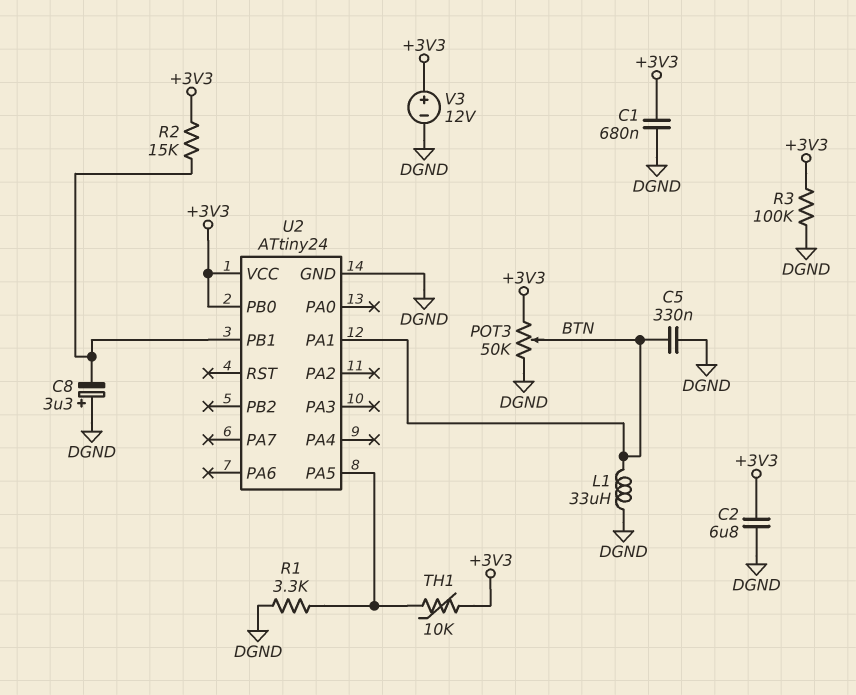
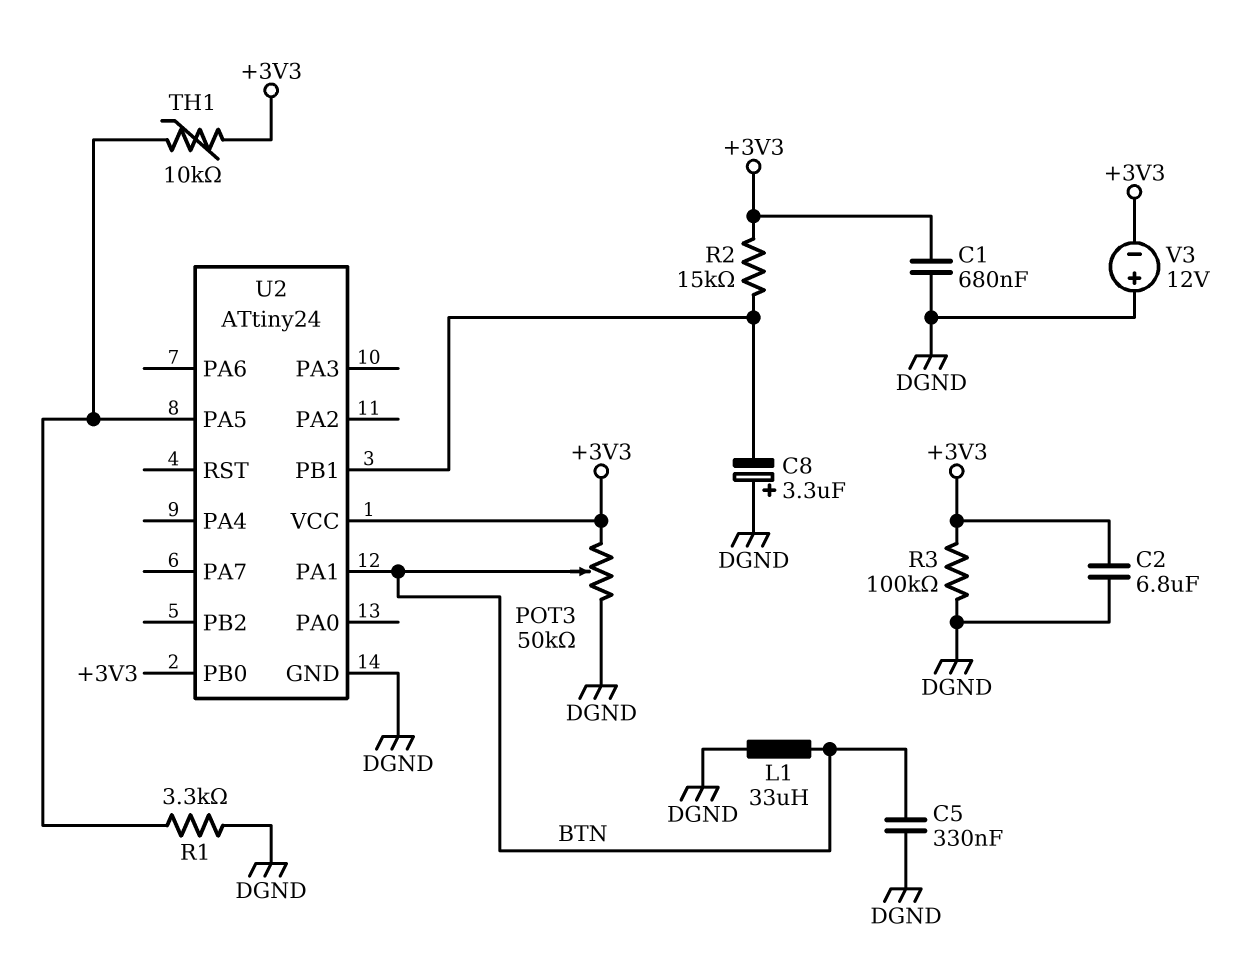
V3: 12V (plus +3V3, minus DGND) -> 12V (plus DGND, minus +3V3)

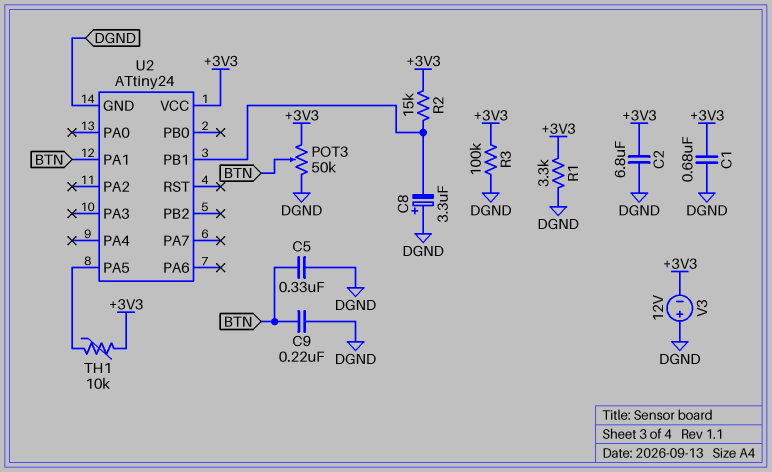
C9: none -> 220nF (BTN, DGND)
L1: 33uH (BTN, DGND) -> none
R1: 3.3k (DGND, U2/PA5) -> 3.3k (+3V3, DGND)
U2 pin PB0: +3V3 -> none

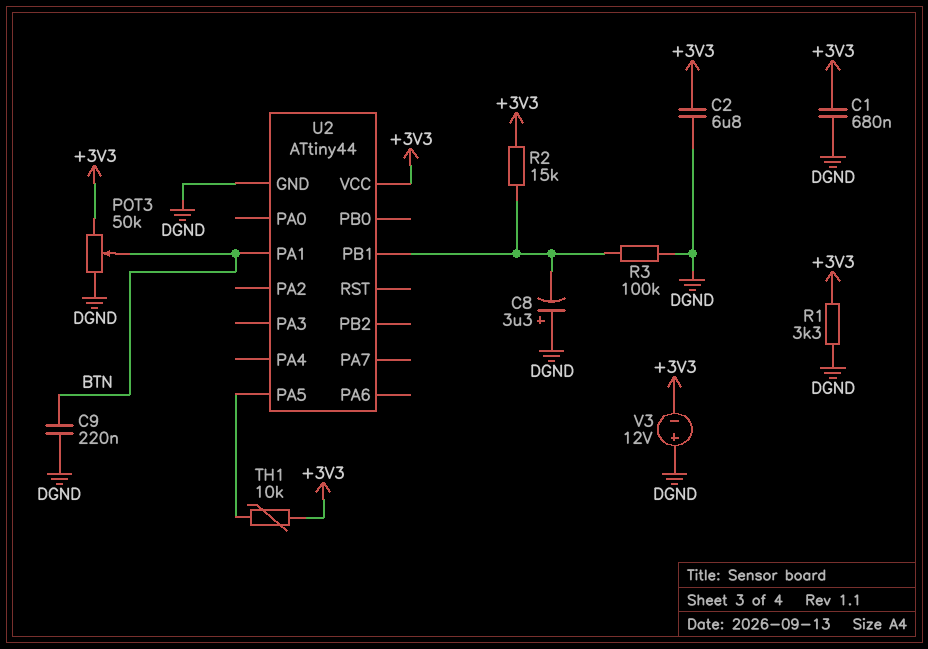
C5: 330nF (BTN, DGND) -> none
R3: 100k (+3V3, DGND) -> 100k (DGND, U2/PB1)
U2: ATtiny24 -> ATtiny44

